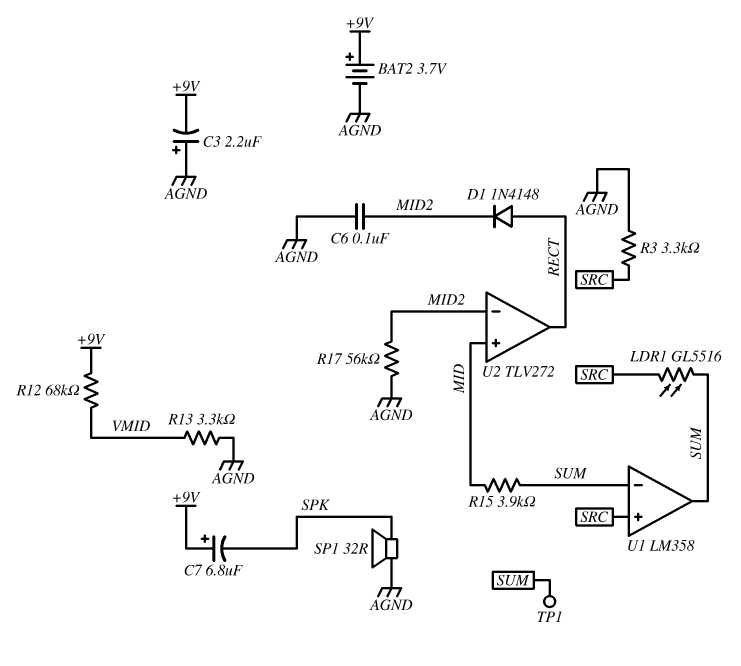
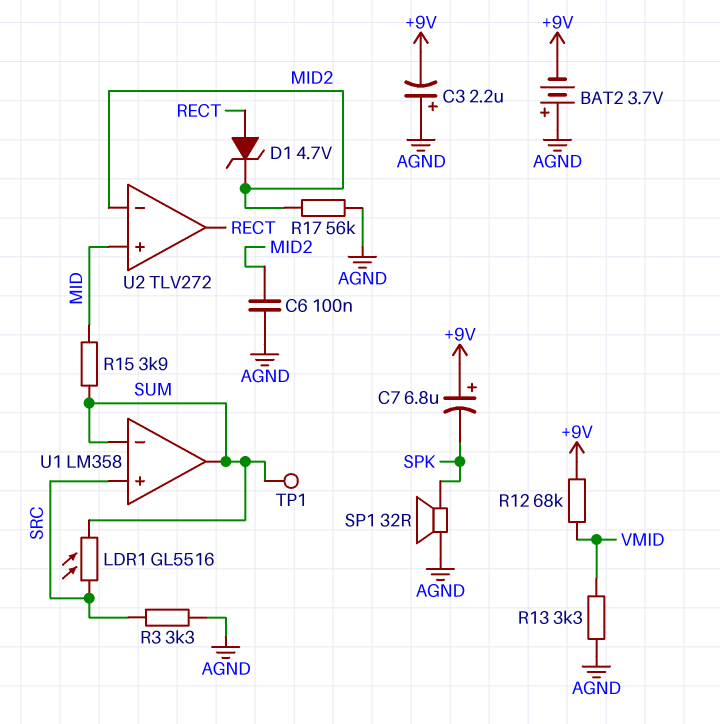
BAT2: 3.7V (plus +9V, minus AGND) -> 3.7V (plus AGND, minus +9V)
D1: diode 1N4148 (A RECT, K MID2) -> zener 4.7V (A RECT, K MID2)

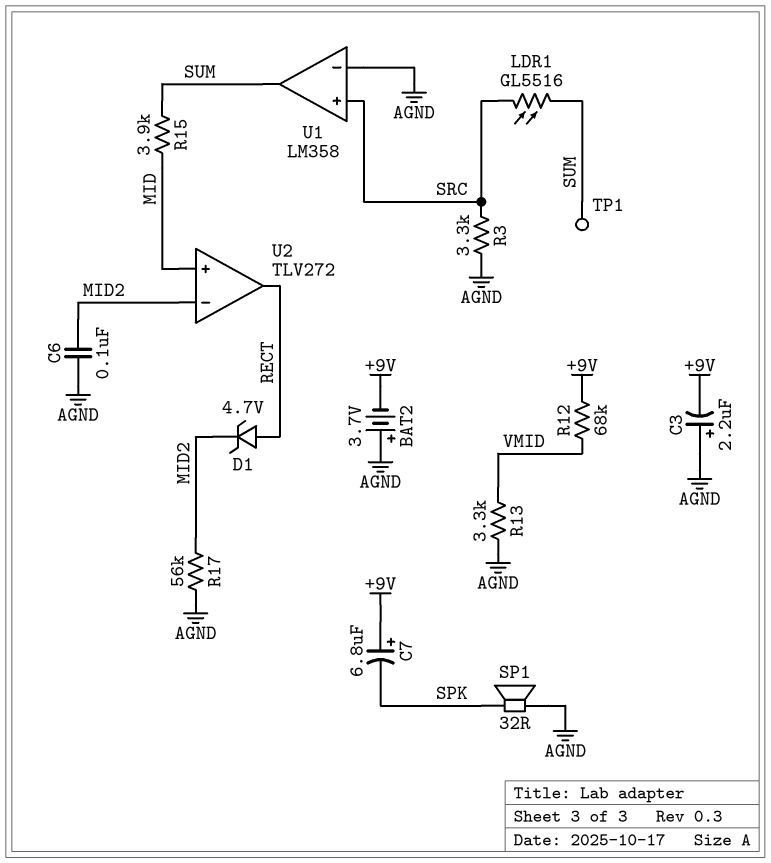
U1 pin in-: SUM -> AGND

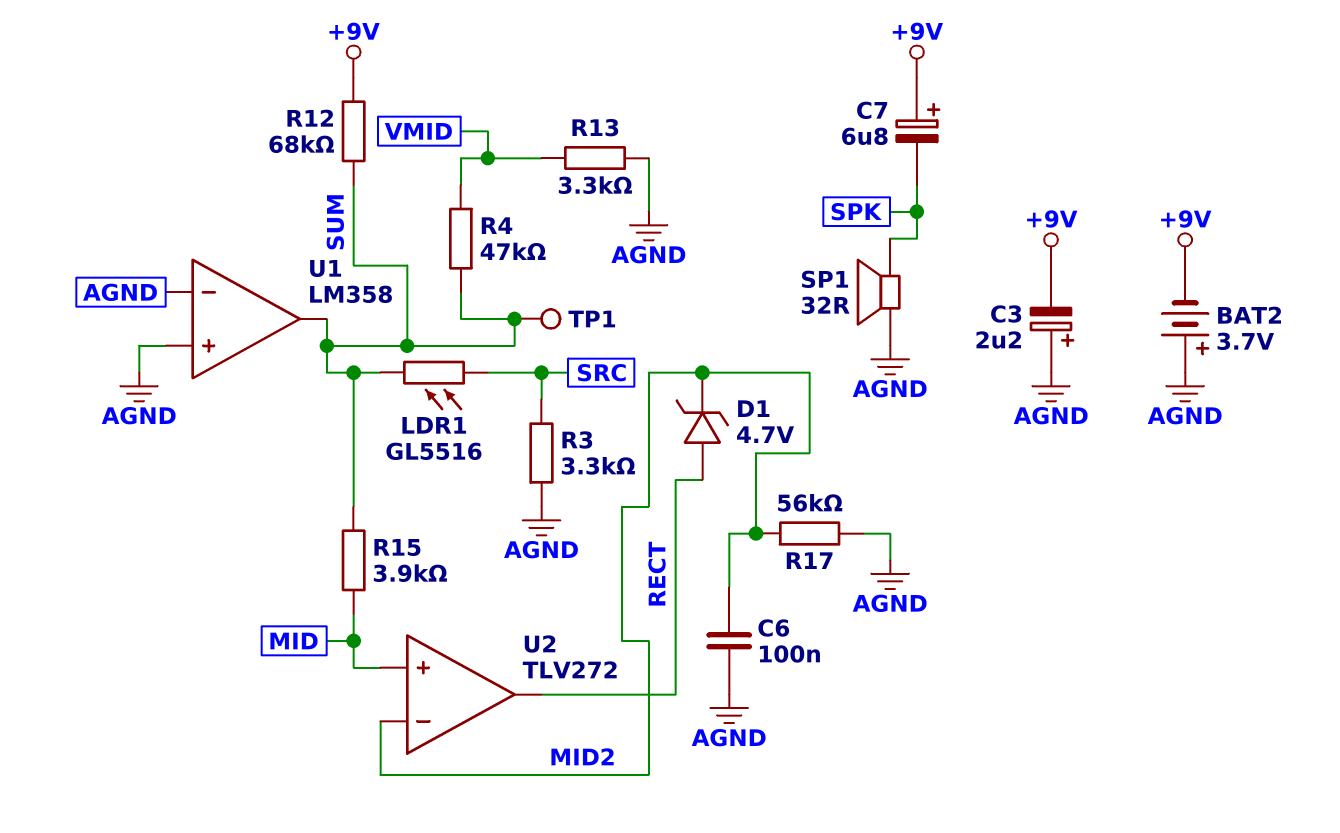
R4: none -> 47k (SUM, VMID)
R12: 68k (+9V, VMID) -> 68k (+9V, SUM)
U1 pin in+: SRC -> AGND

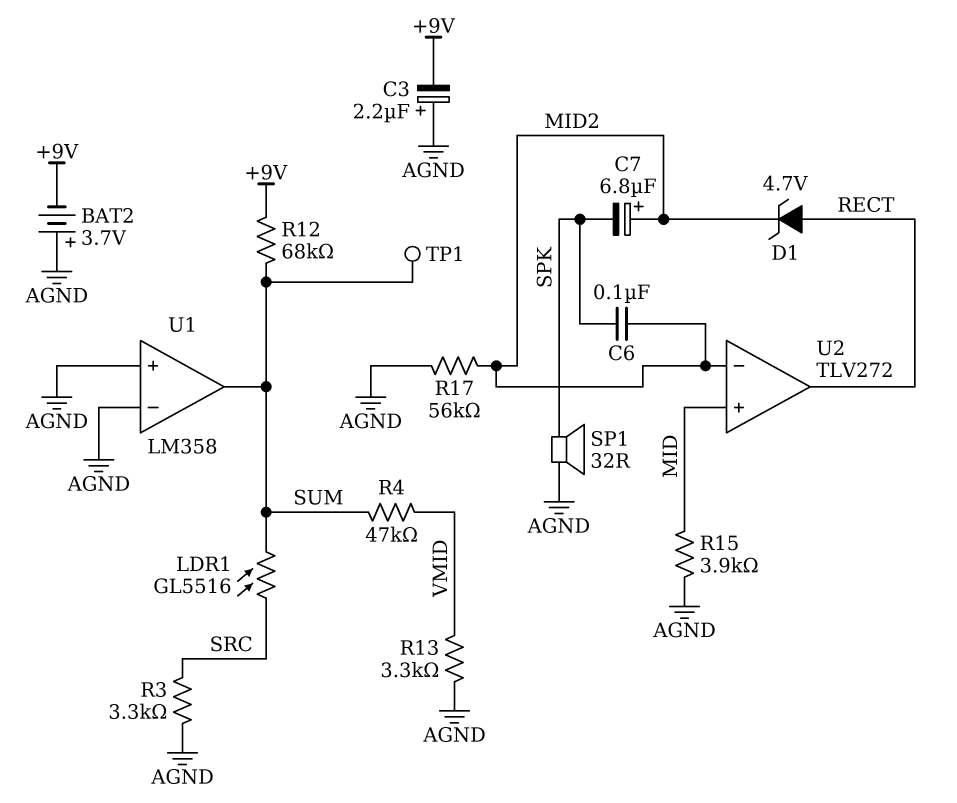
C6: 100nF (AGND, MID2) -> 100nF (MID2, SPK)
C7: 6.8uF (plus +9V, minus SPK) -> 6.8uF (plus MID2, minus SPK)
R15: 3.9k (MID, SUM) -> 3.9k (AGND, MID)

